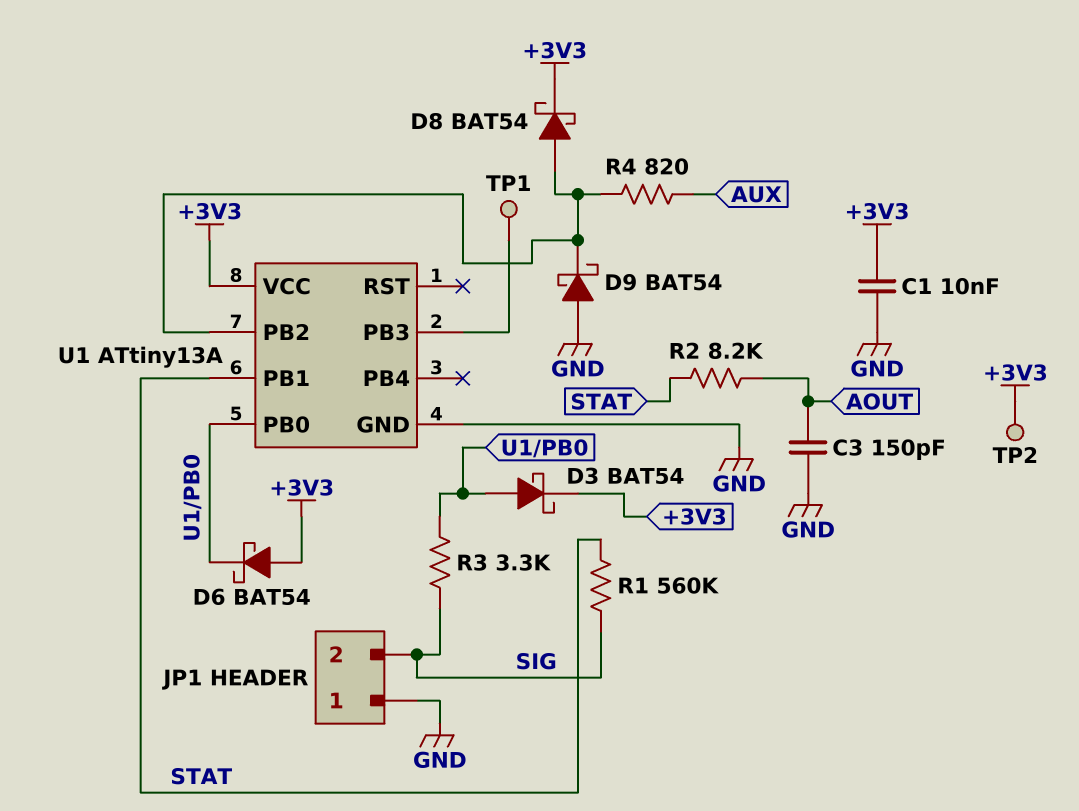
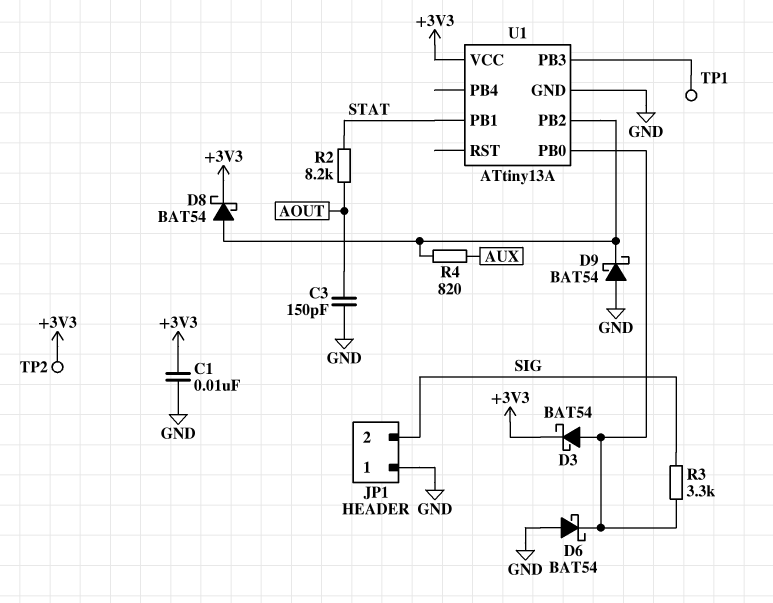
D6: schottky BAT54 (A +3V3, K U1/PB0) -> schottky BAT54 (A GND, K U1/PB0)
R1: 560k (SIG, STAT) -> none

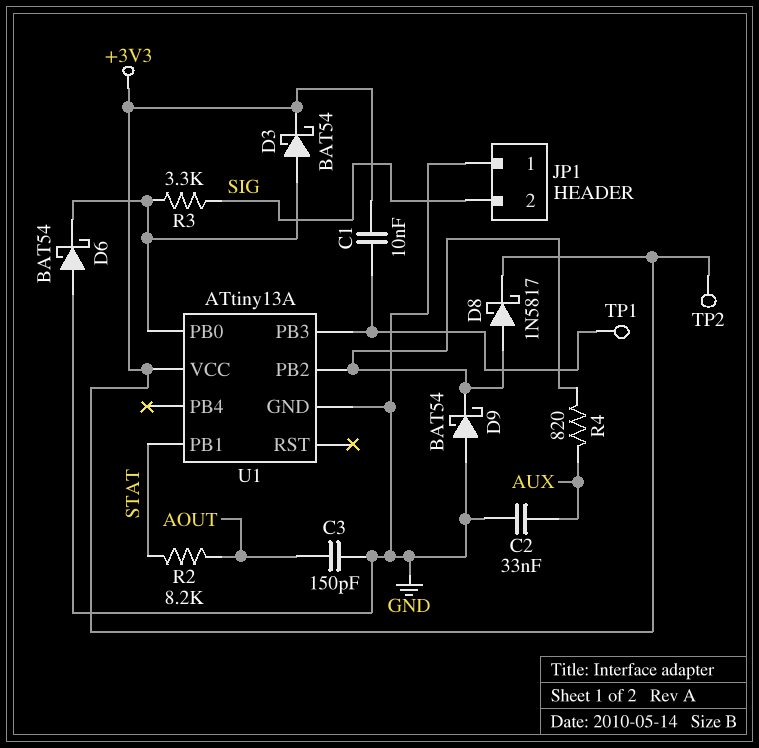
C1: 10nF (+3V3, GND) -> 10nF (+3V3, U1/PB3)
C2: none -> 33nF (AUX, GND)
D8: schottky BAT54 (A U1/PB2, K +3V3) -> schottky 1N5817 (A U1/PB2, K +3V3)

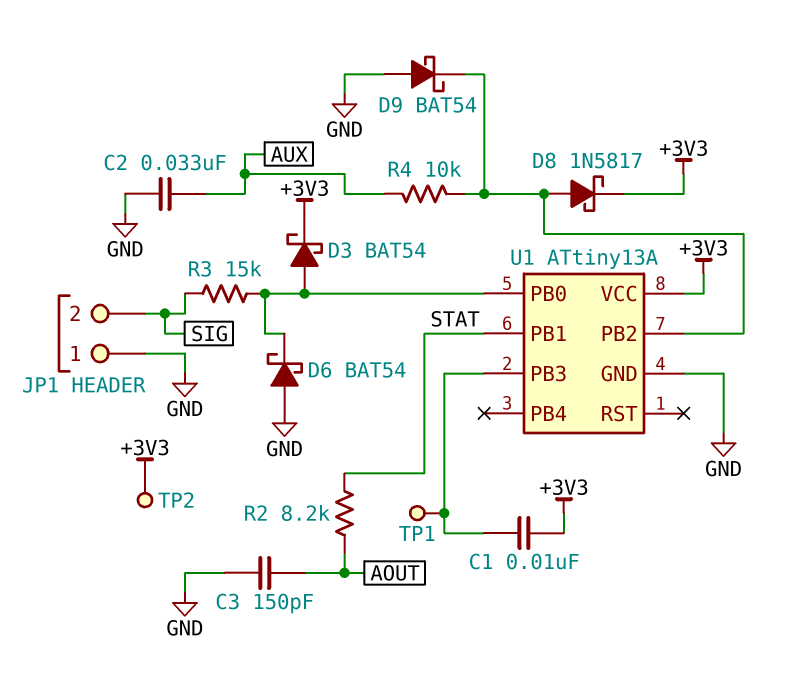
R3: 3.3k (SIG, U1/PB0) -> 15k (SIG, U1/PB0)
R4: 820 (AUX, U1/PB2) -> 10k (AUX, U1/PB2)

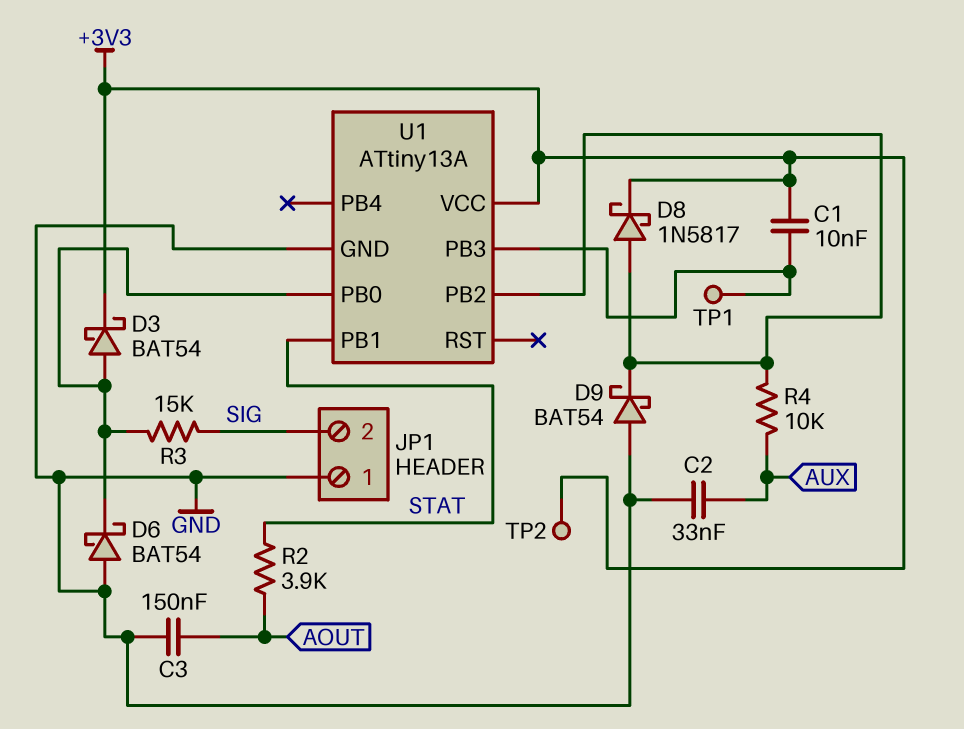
C3: 150pF (AOUT, GND) -> 150nF (AOUT, GND)
R2: 8.2k (AOUT, STAT) -> 3.9k (AOUT, STAT)

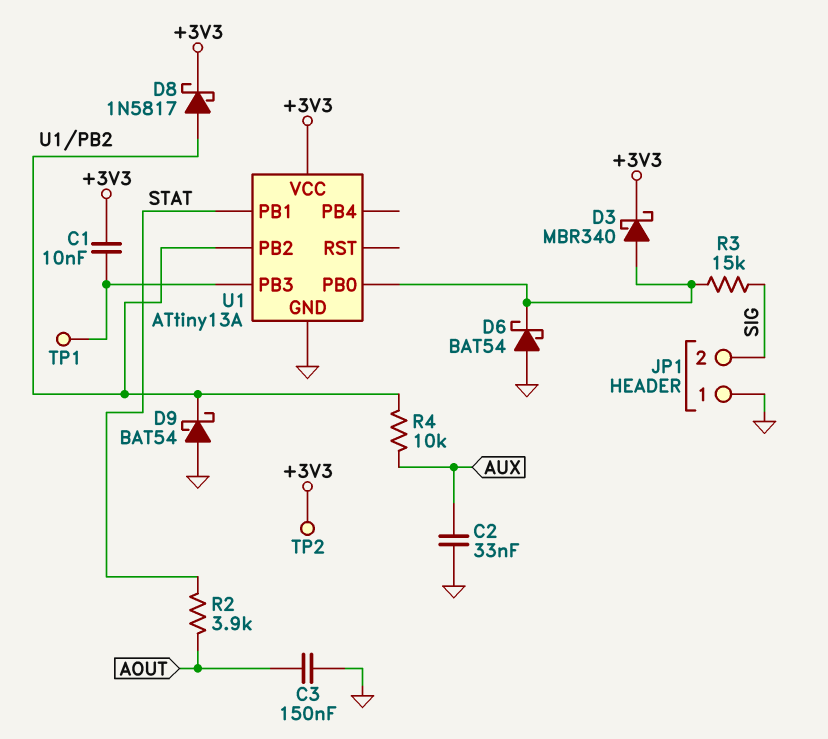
D3: schottky BAT54 (A U1/PB0, K +3V3) -> schottky MBR340 (A U1/PB0, K +3V3)

